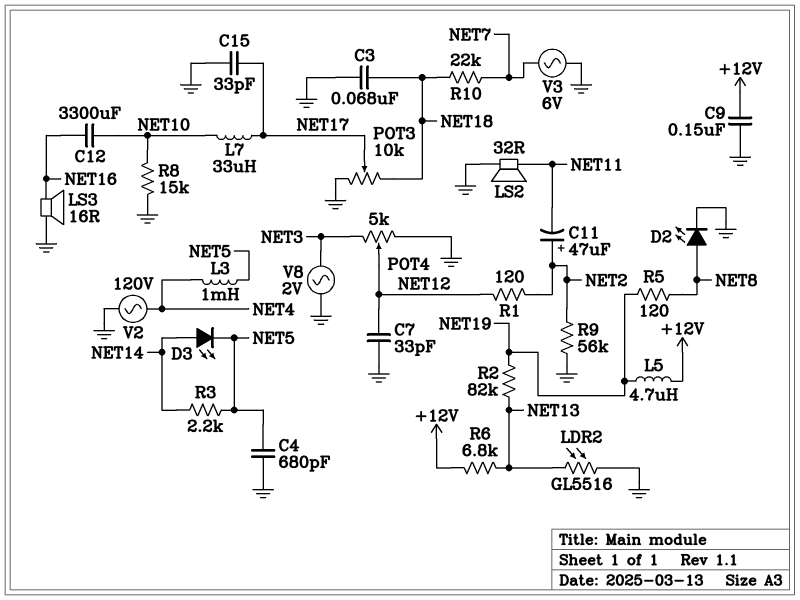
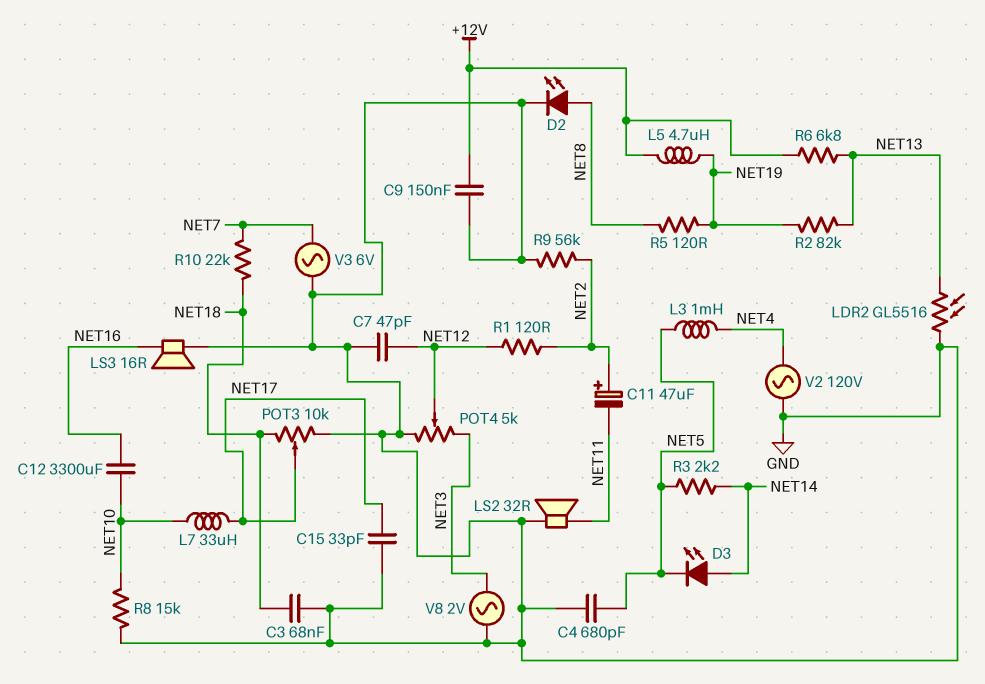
C7: 33pF (GND, NET12) -> 47pF (GND, NET12)

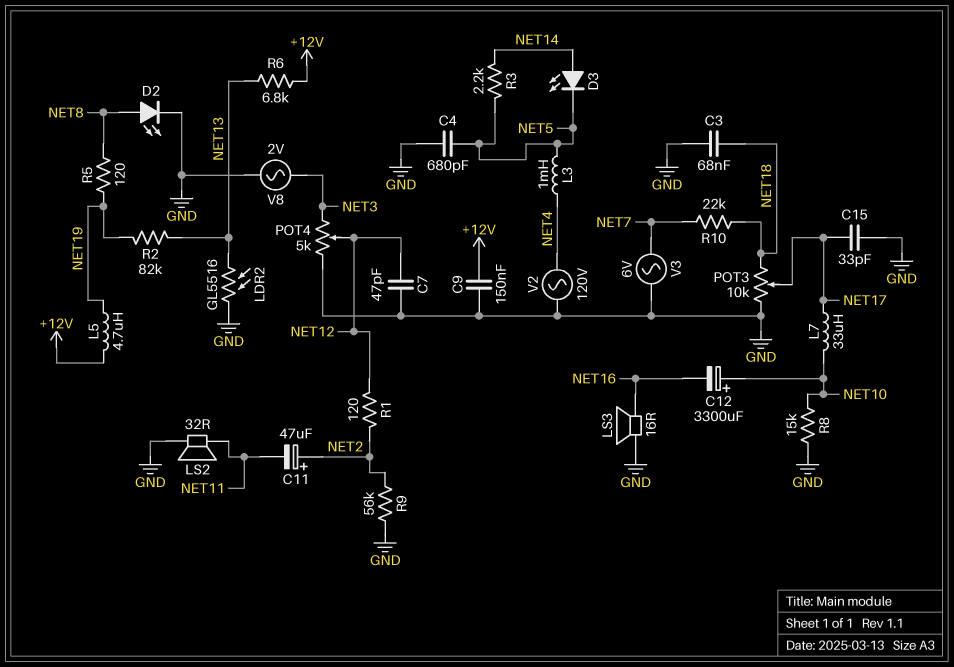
C12: 3300uF (NET10, NET16) -> 3300uF (plus NET10, minus NET16)

